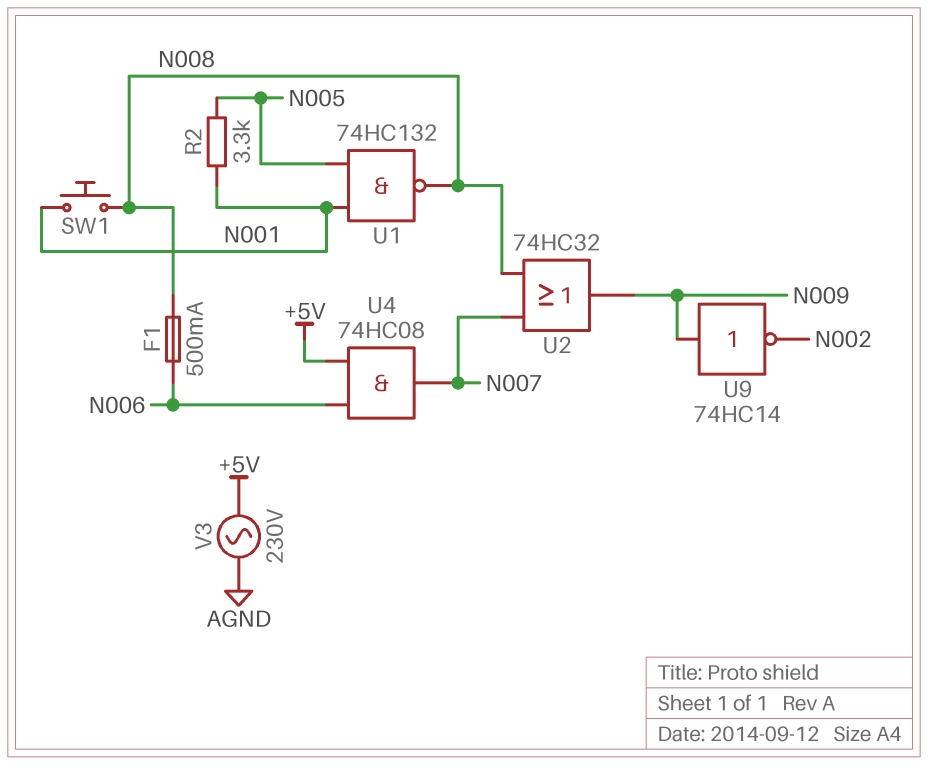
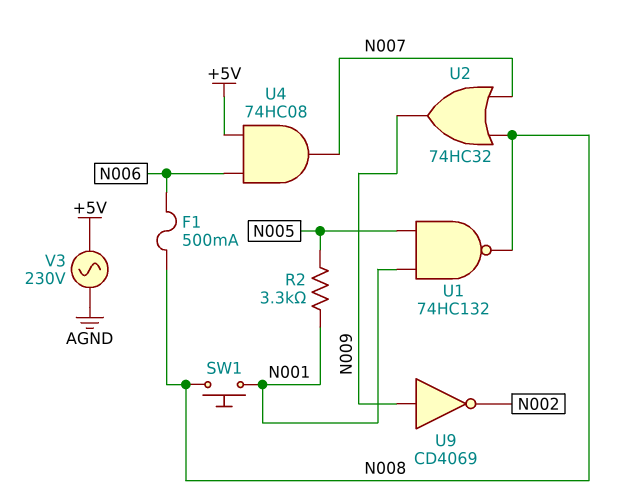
U9: NOT 74HC14 (in N009, out N002) -> NOT CD4069 (in N009, out N002)

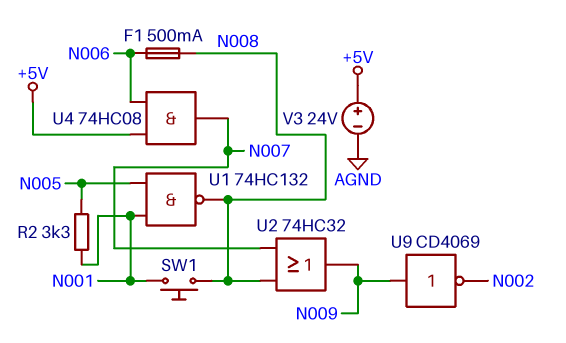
V3: AC 230V (+5V, AGND) -> 24V (plus +5V, minus AGND)

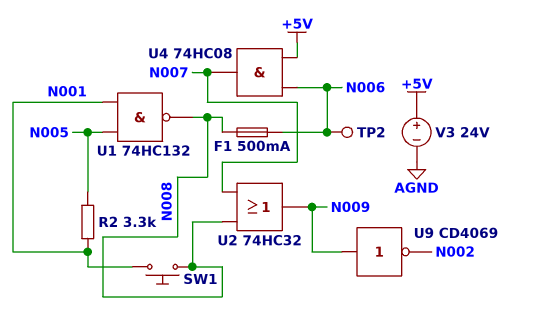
TP2: none -> test point (N006)

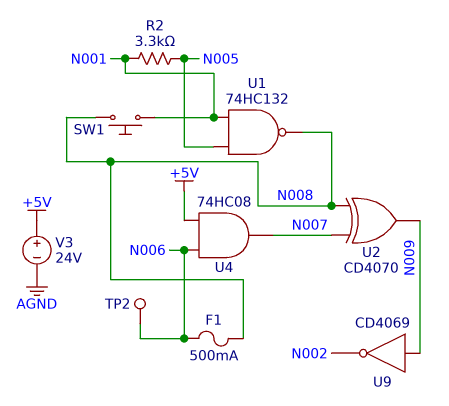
U2: OR 74HC32 (in N007, in N008, out N009) -> XOR CD4070 (in N007, in N008, out N009)

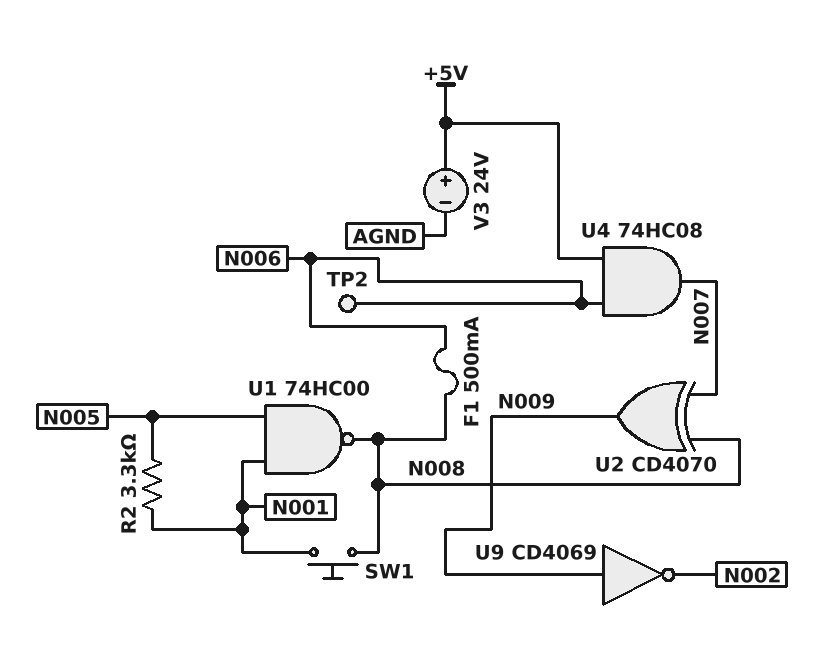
U1: NAND 74HC132 (in N001, in N005, out N008) -> NAND 74HC00 (in N001, in N005, out N008)

